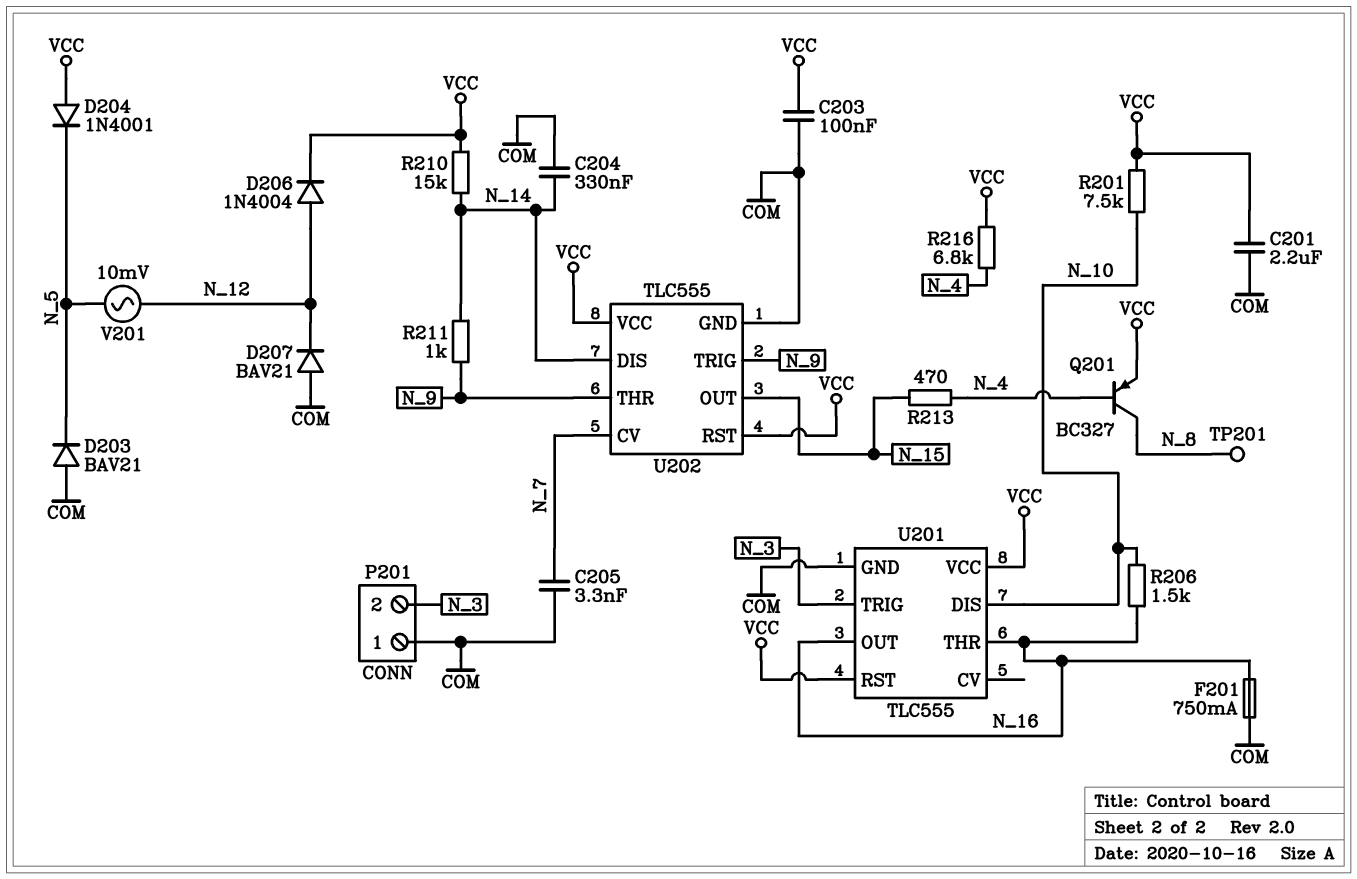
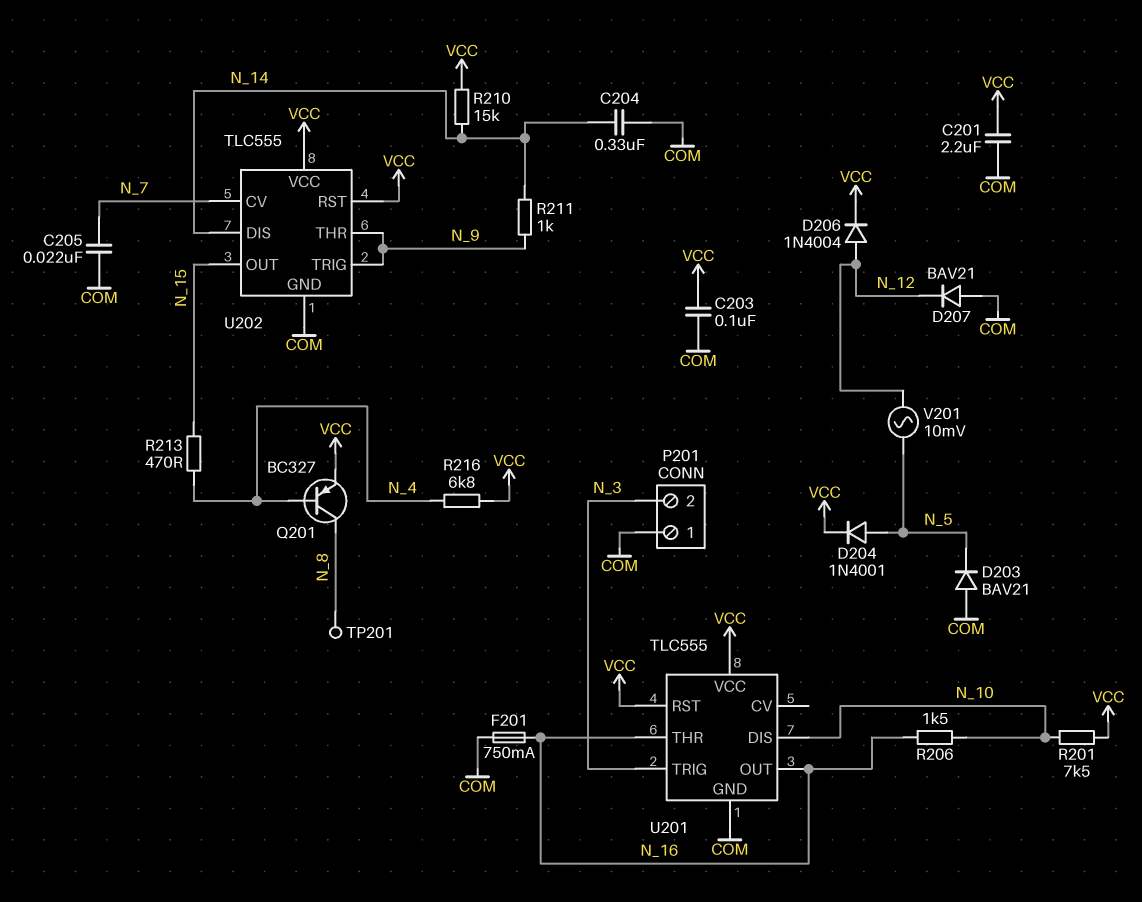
C205: 3.3nF (COM, N_7) -> 22nF (COM, N_7)
D204: diode 1N4001 (A VCC, K N_5) -> diode 1N4001 (A N_5, K VCC)

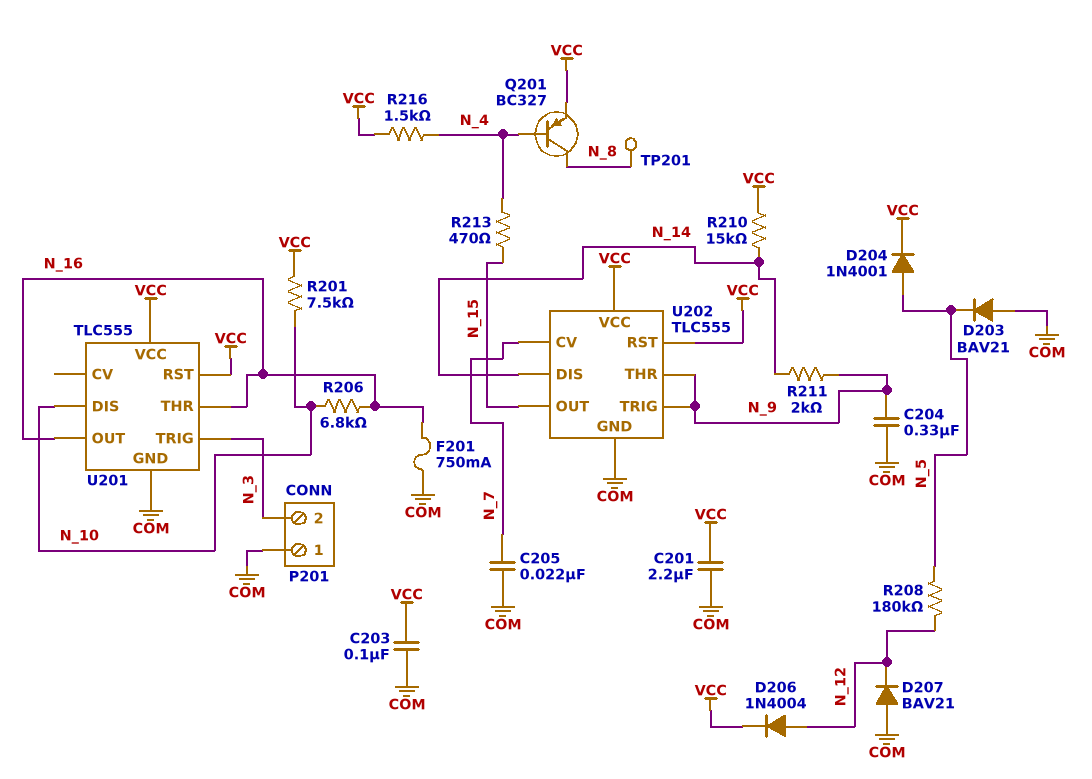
C204: 330nF (COM, N_14) -> 330nF (COM, N_9)
R206: 1.5k (N_10, N_16) -> 6.8k (N_10, N_16)
R208: none -> 180k (N_5, N_12)
R211: 1k (N_9, N_14) -> 2k (N_9, N_14)
R216: 6.8k (N_4, VCC) -> 1.5k (N_4, VCC)
V201: AC 10mV (N_5, N_12) -> none

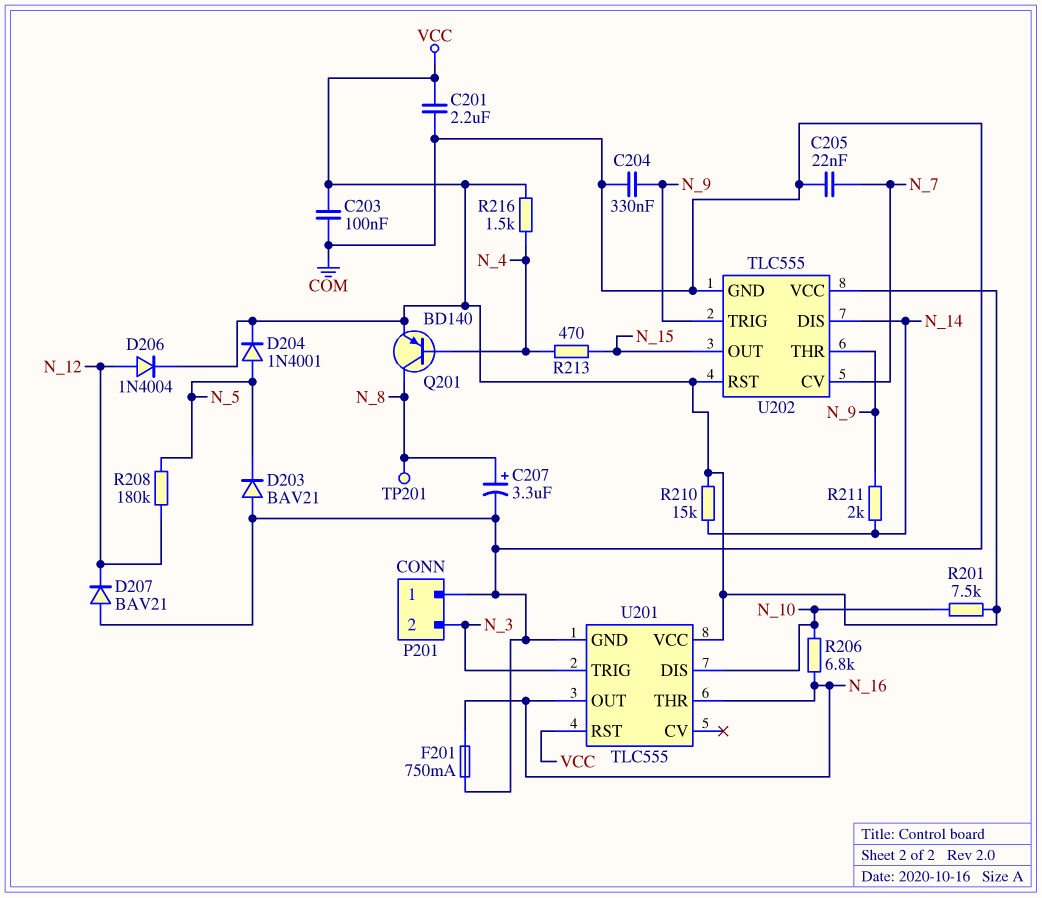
C207: none -> 3.3uF (plus N_8, minus COM)
Q201: PNP BC327 (B N_4, C N_8, E VCC) -> PNP BD140 (B N_4, C N_8, E VCC)

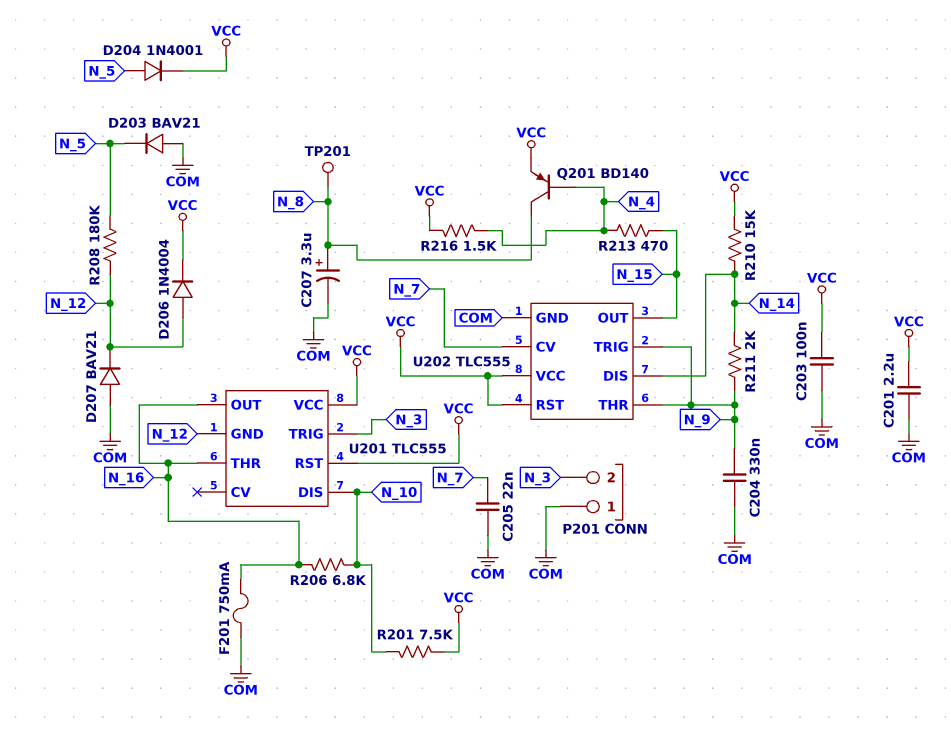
U201 pin GND: COM -> N_12

